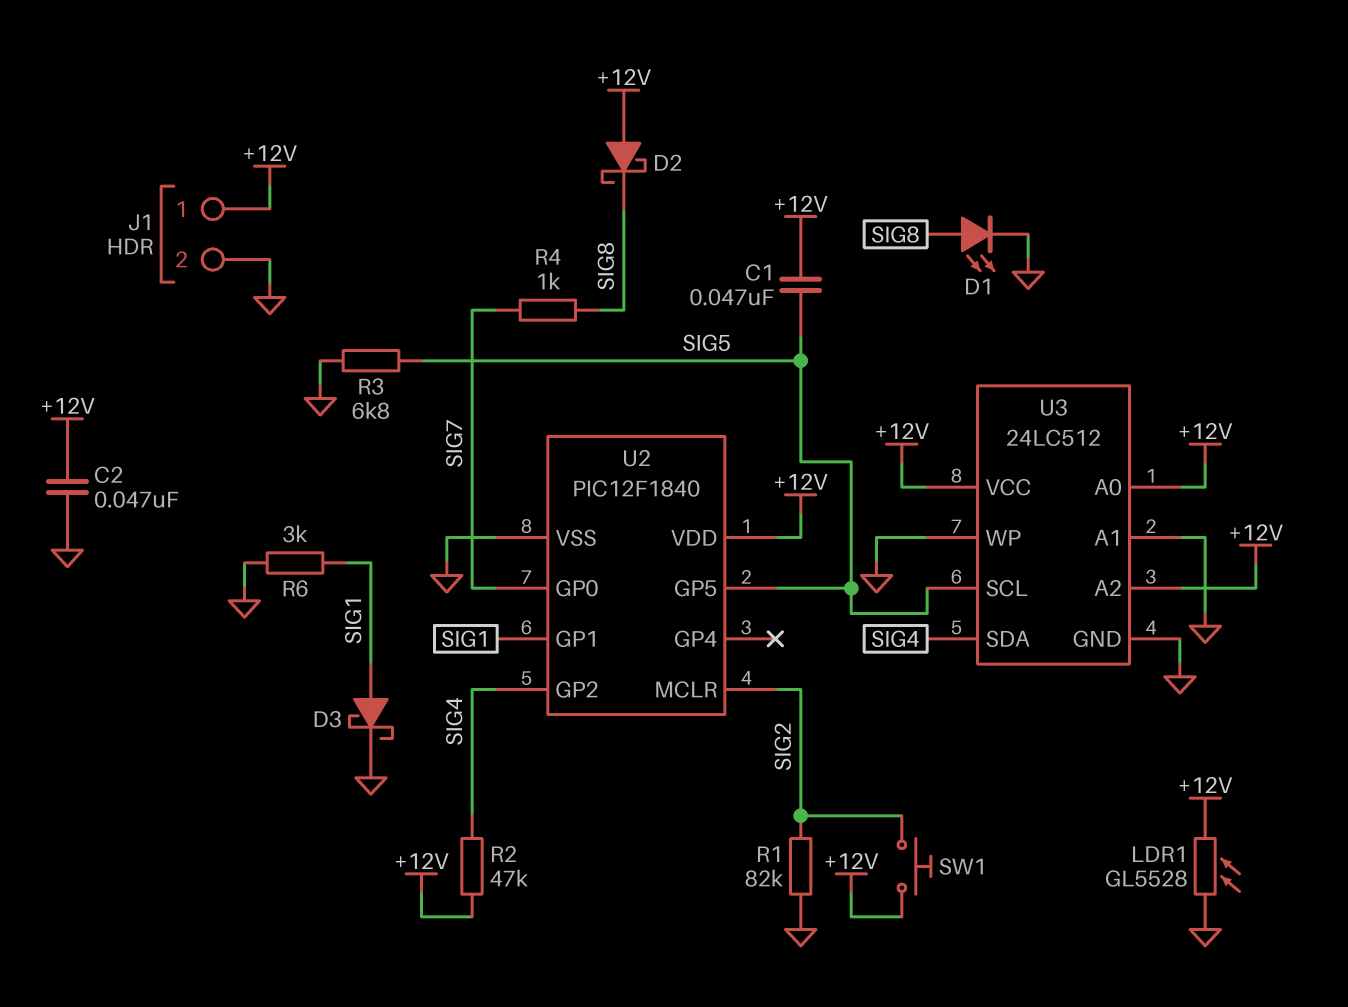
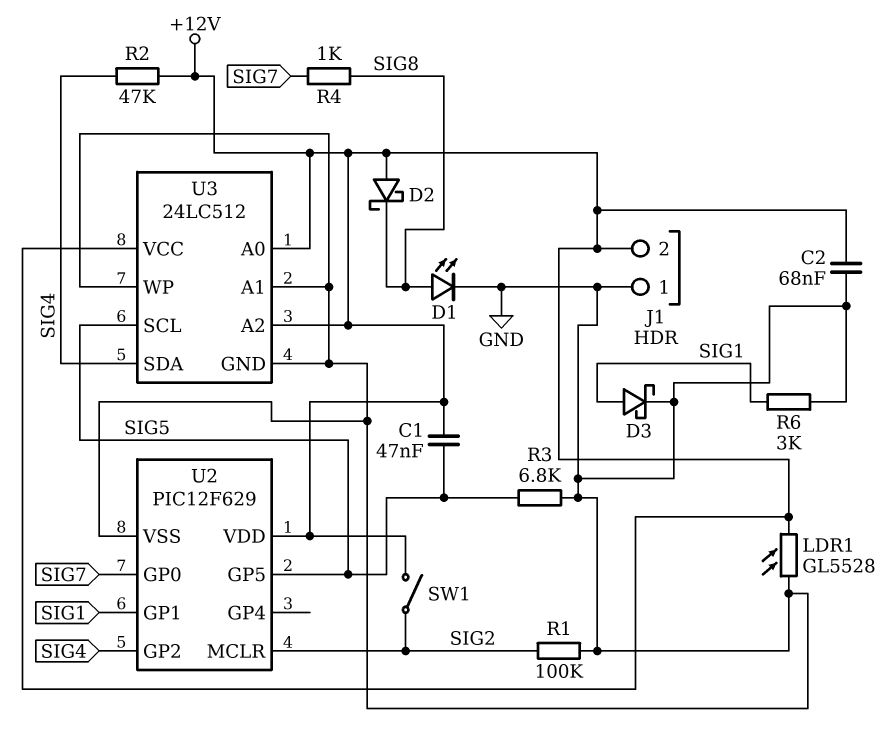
C2: 47nF (+12V, GND) -> 68nF (+12V, GND)
J1 pin 1: +12V -> GND
J1 pin 2: GND -> +12V
R1: 82k (GND, SIG2) -> 100k (GND, SIG2)
SW1: button (+12V, SIG2) -> switch (+12V, SIG2)
U2: PIC12F1840 -> PIC12F629

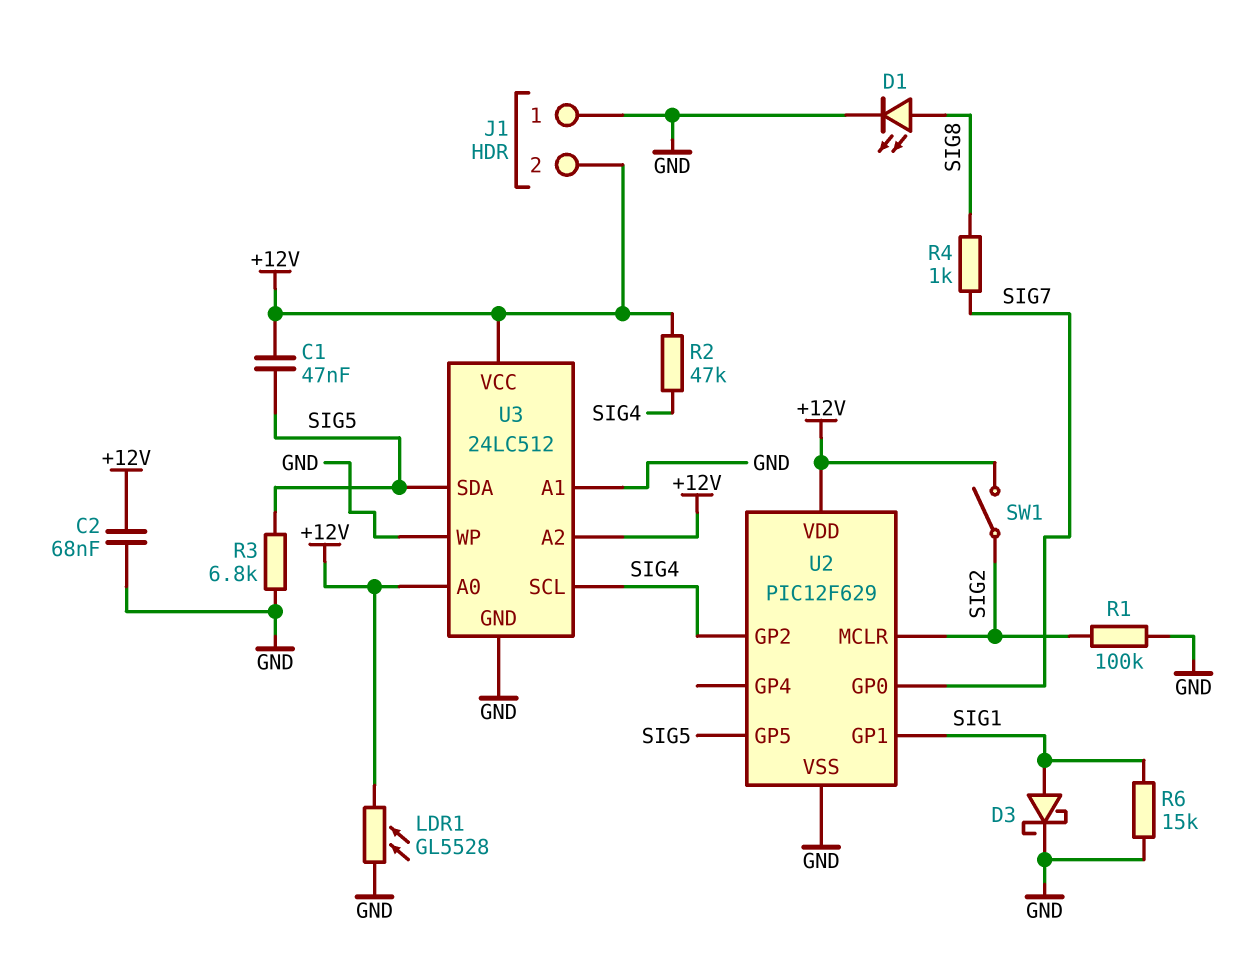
D2: schottky (A +12V, K SIG8) -> none
R6: 3k (GND, SIG1) -> 15k (GND, SIG1)
U3 pin SCL: SIG5 -> SIG4
U3 pin SDA: SIG4 -> SIG5

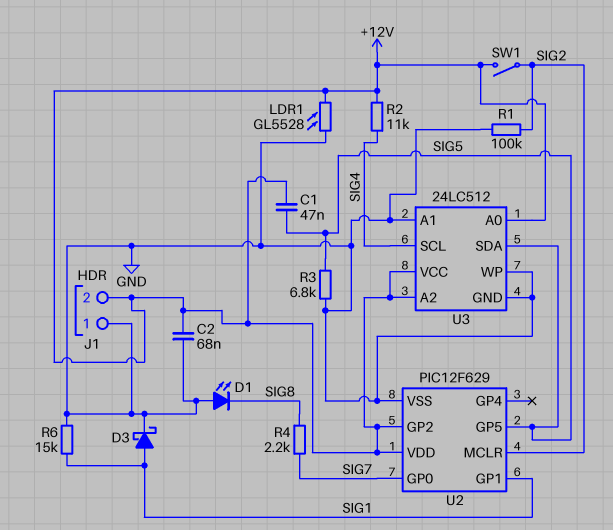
D1: LED (A SIG8, K GND) -> LED (A GND, K SIG8)
R2: 47k (+12V, SIG4) -> 11k (+12V, SIG4)
R4: 1k (SIG7, SIG8) -> 2.2k (SIG7, SIG8)
U2 pin GP2: SIG4 -> +12V

